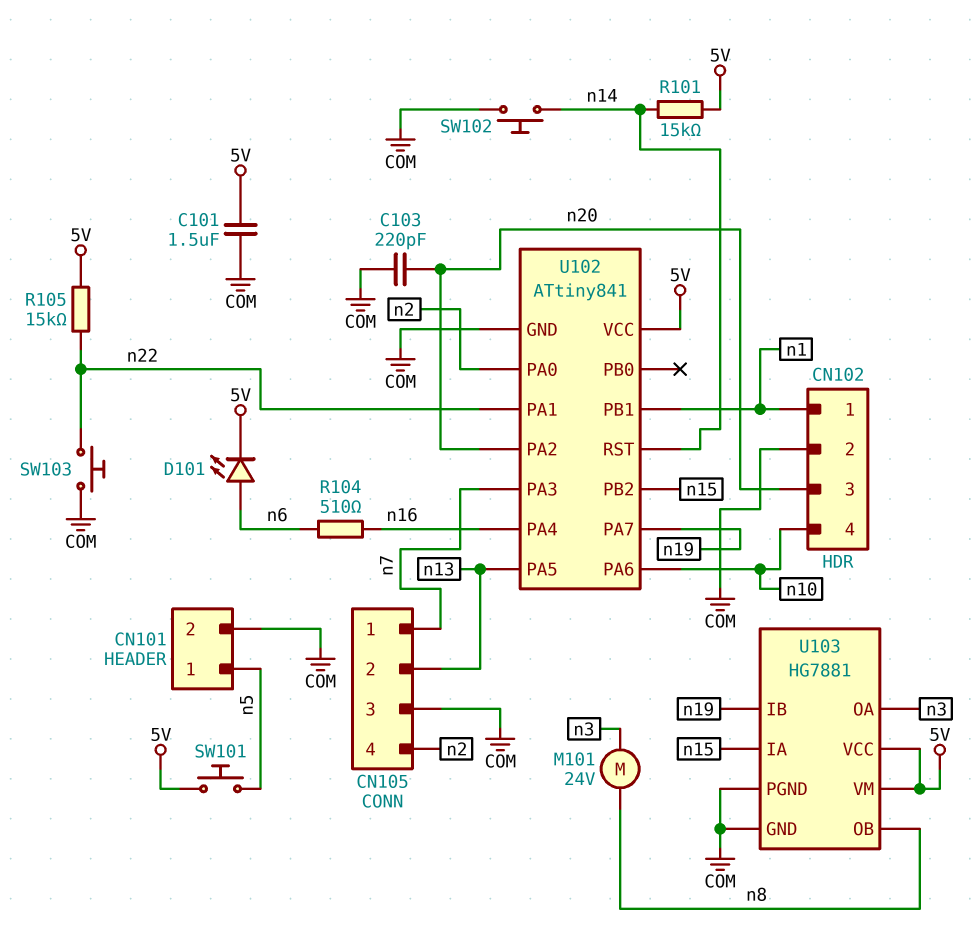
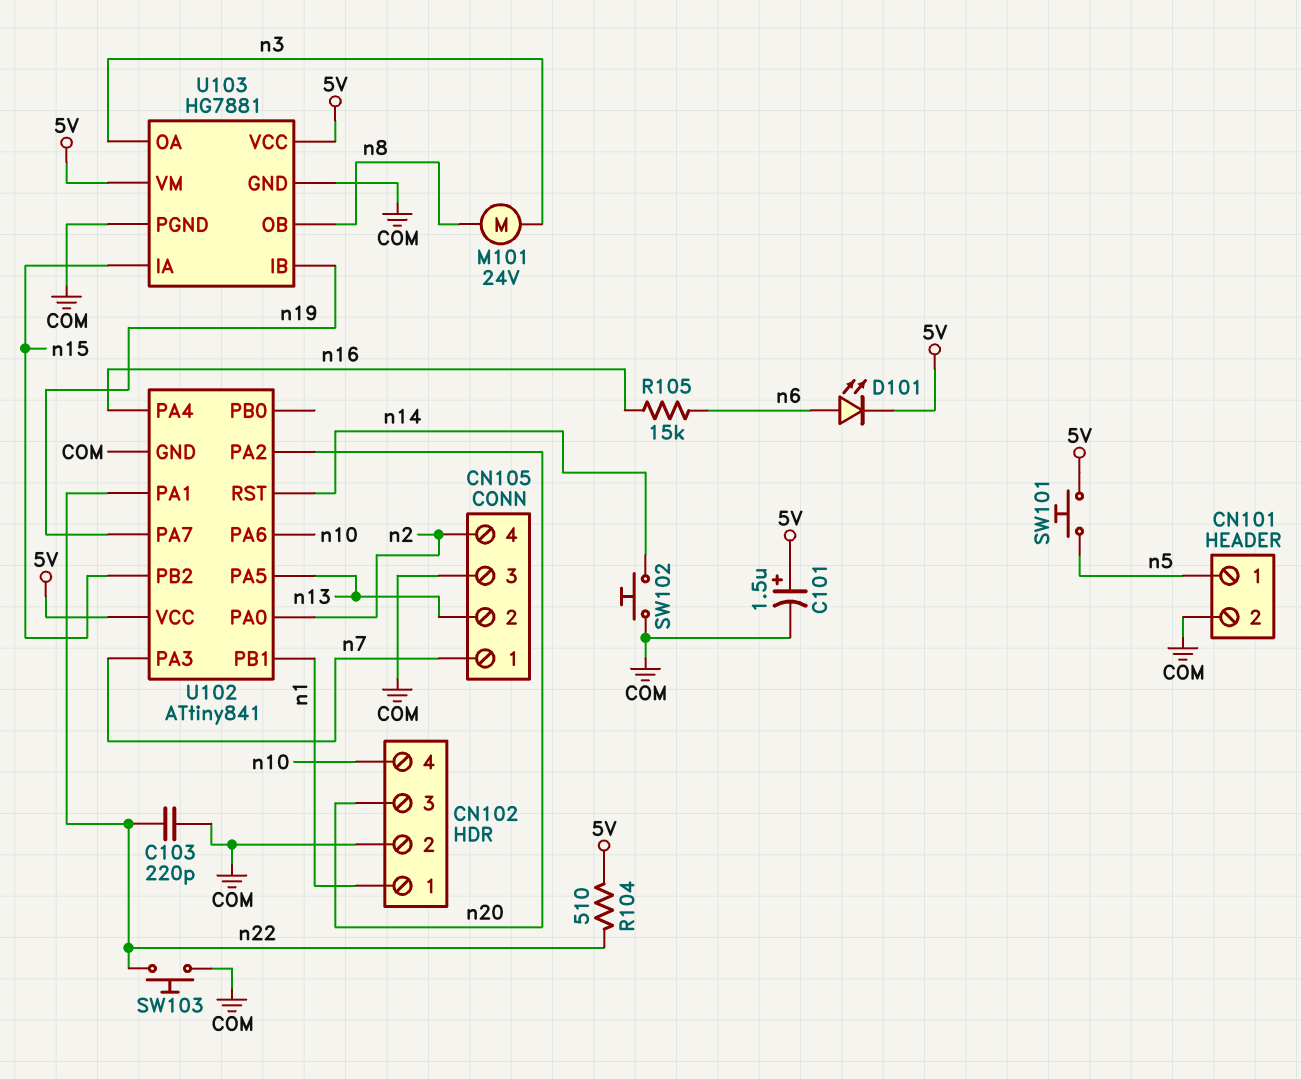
C101: 1.5uF (5V, COM) -> 1.5uF (plus 5V, minus COM)
C103: 220pF (COM, n20) -> 220pF (COM, n22)
R101: 15k (5V, n14) -> none
R104: 510 (n6, n16) -> 510 (5V, n22)
R105: 15k (5V, n22) -> 15k (n6, n16)

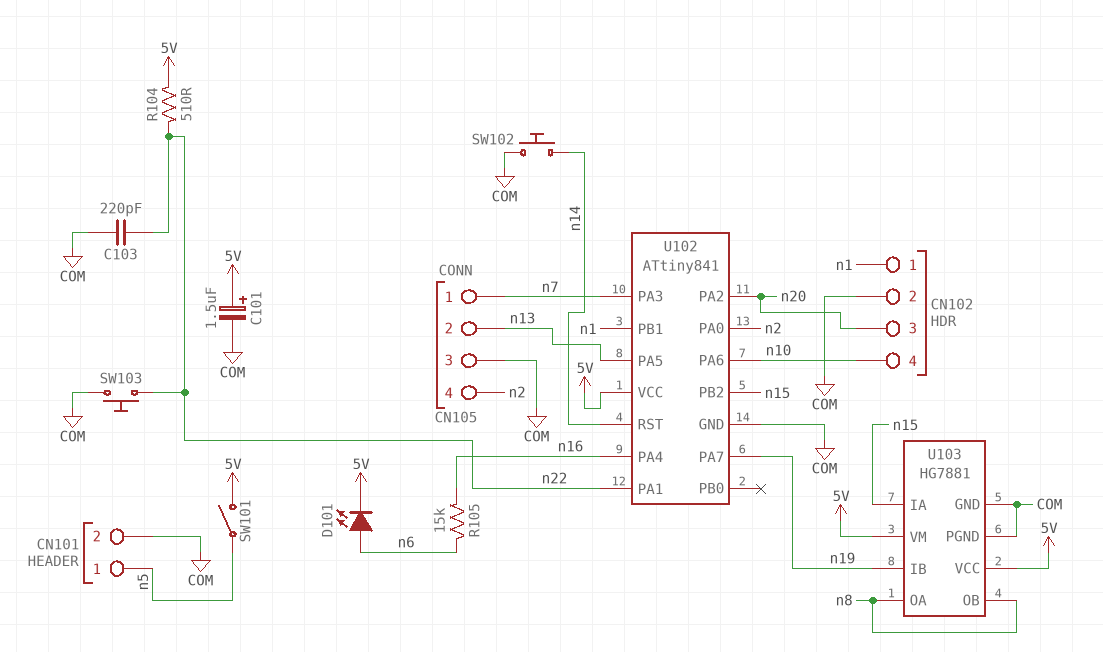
M101: motor 24V (n3, n8) -> none
SW101: button (5V, n5) -> switch (5V, n5)
U103 pin OA: n3 -> n8

